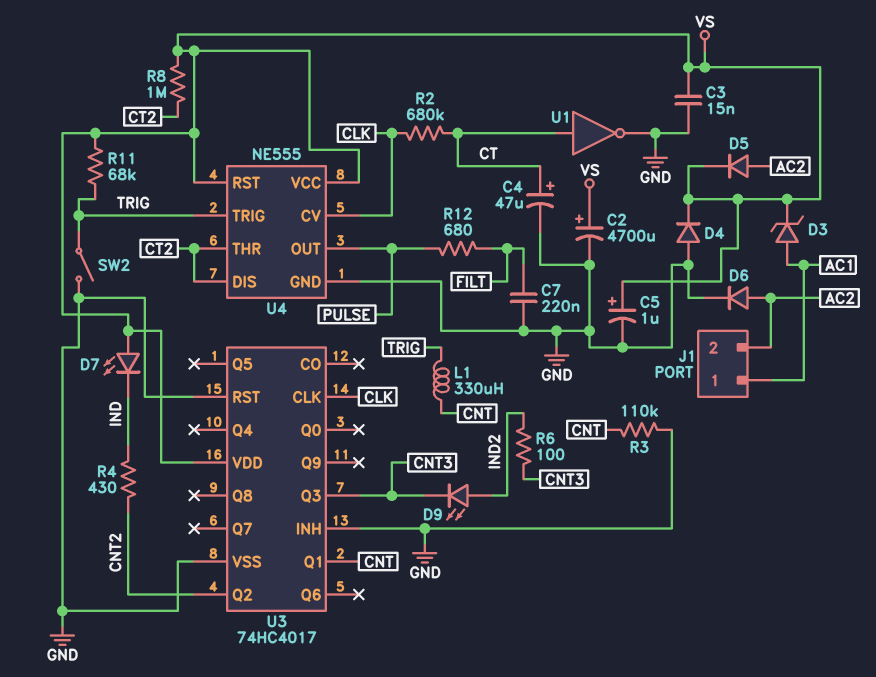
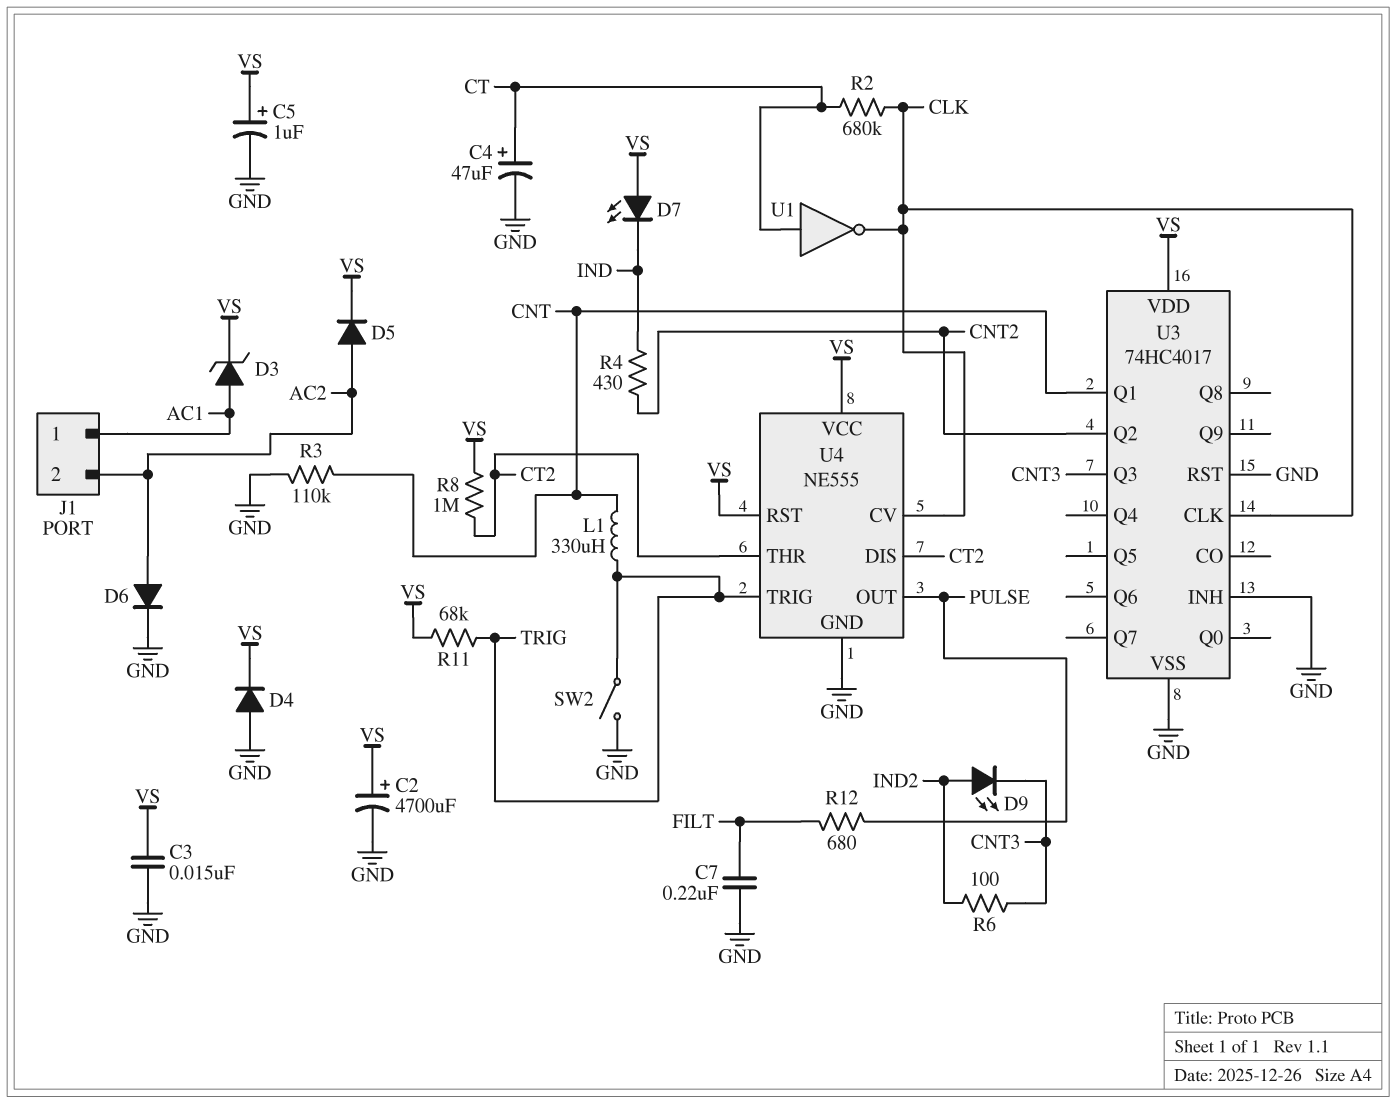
U1: NOT (in CT, out GND) -> NOT (in CT, out CLK)

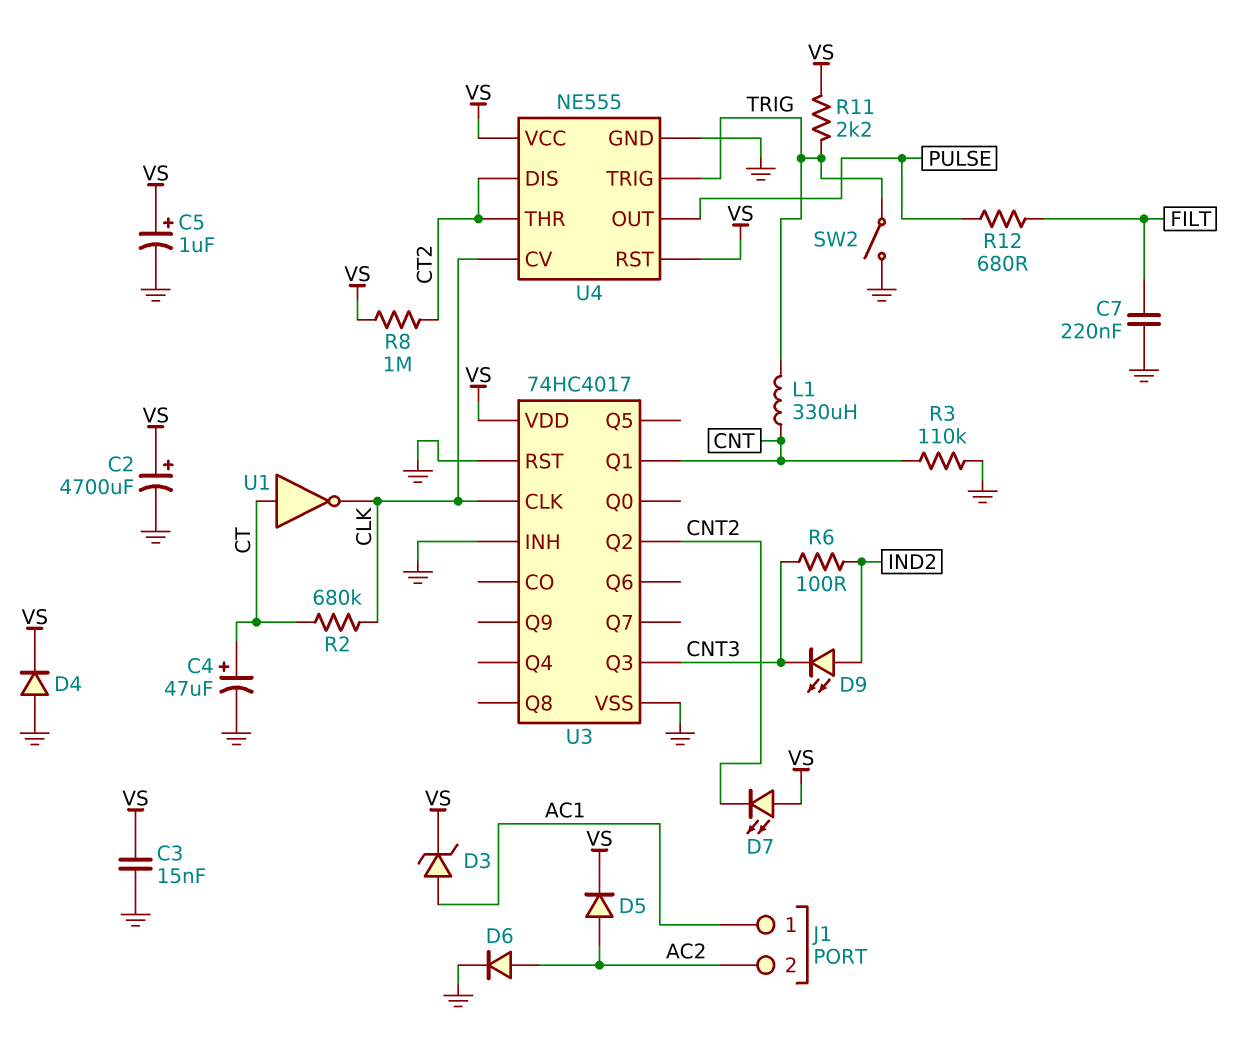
D7: LED (A VS, K IND) -> LED (A VS, K CNT2)
R4: 430 (CNT2, IND) -> none
R11: 68k (TRIG, VS) -> 2.2k (TRIG, VS)

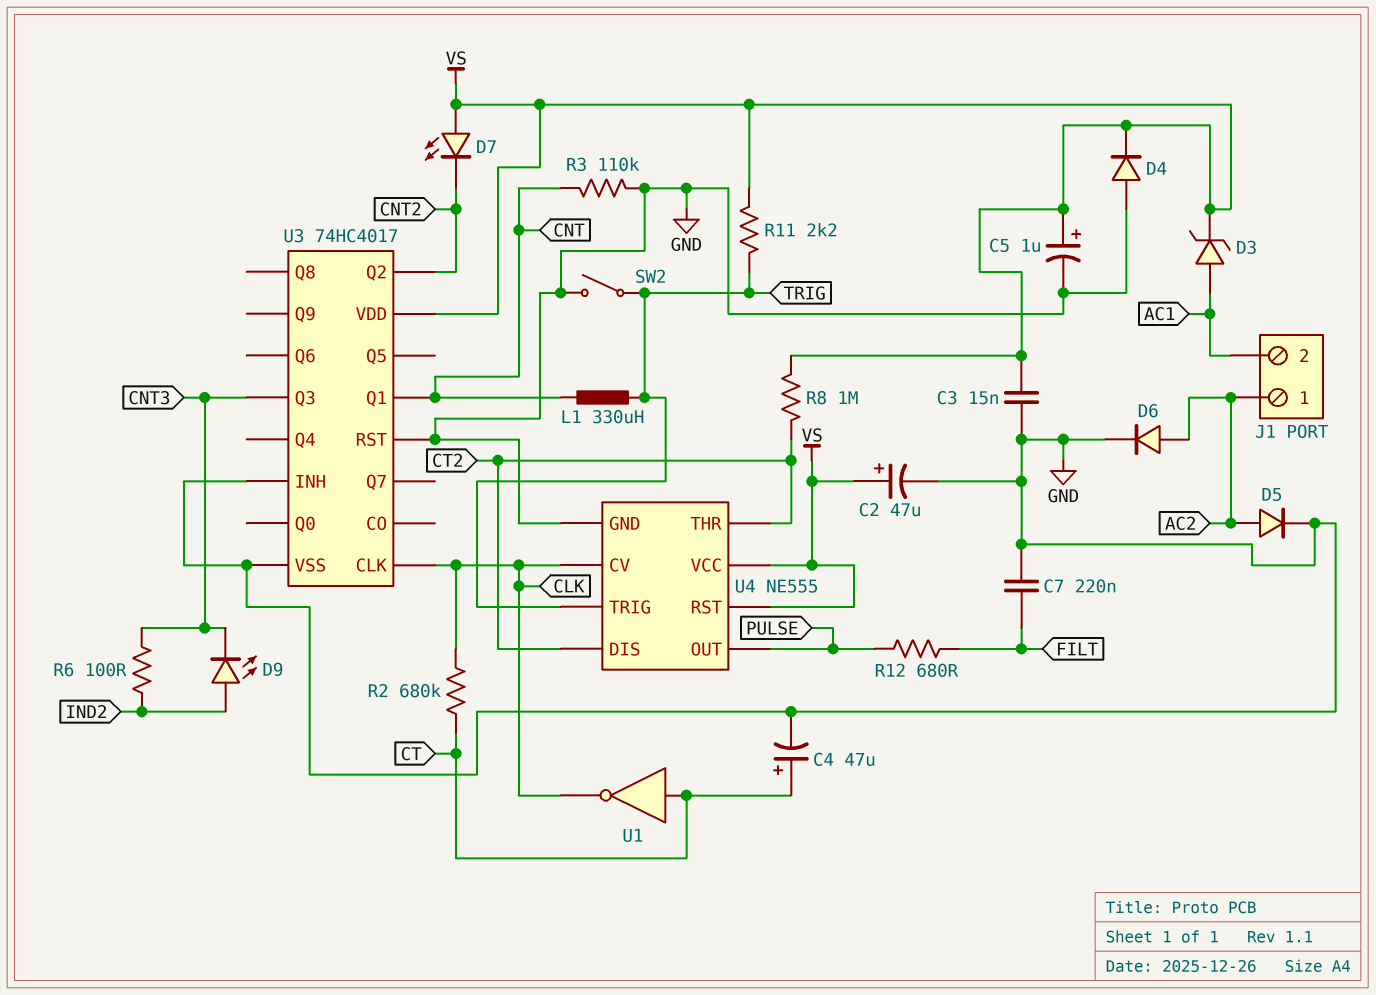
C2: 4700uF (plus VS, minus GND) -> 47uF (plus VS, minus GND)
D5: diode (A AC2, K VS) -> diode (A AC2, K GND)
J1 pin 1: AC1 -> AC2
J1 pin 2: AC2 -> AC1

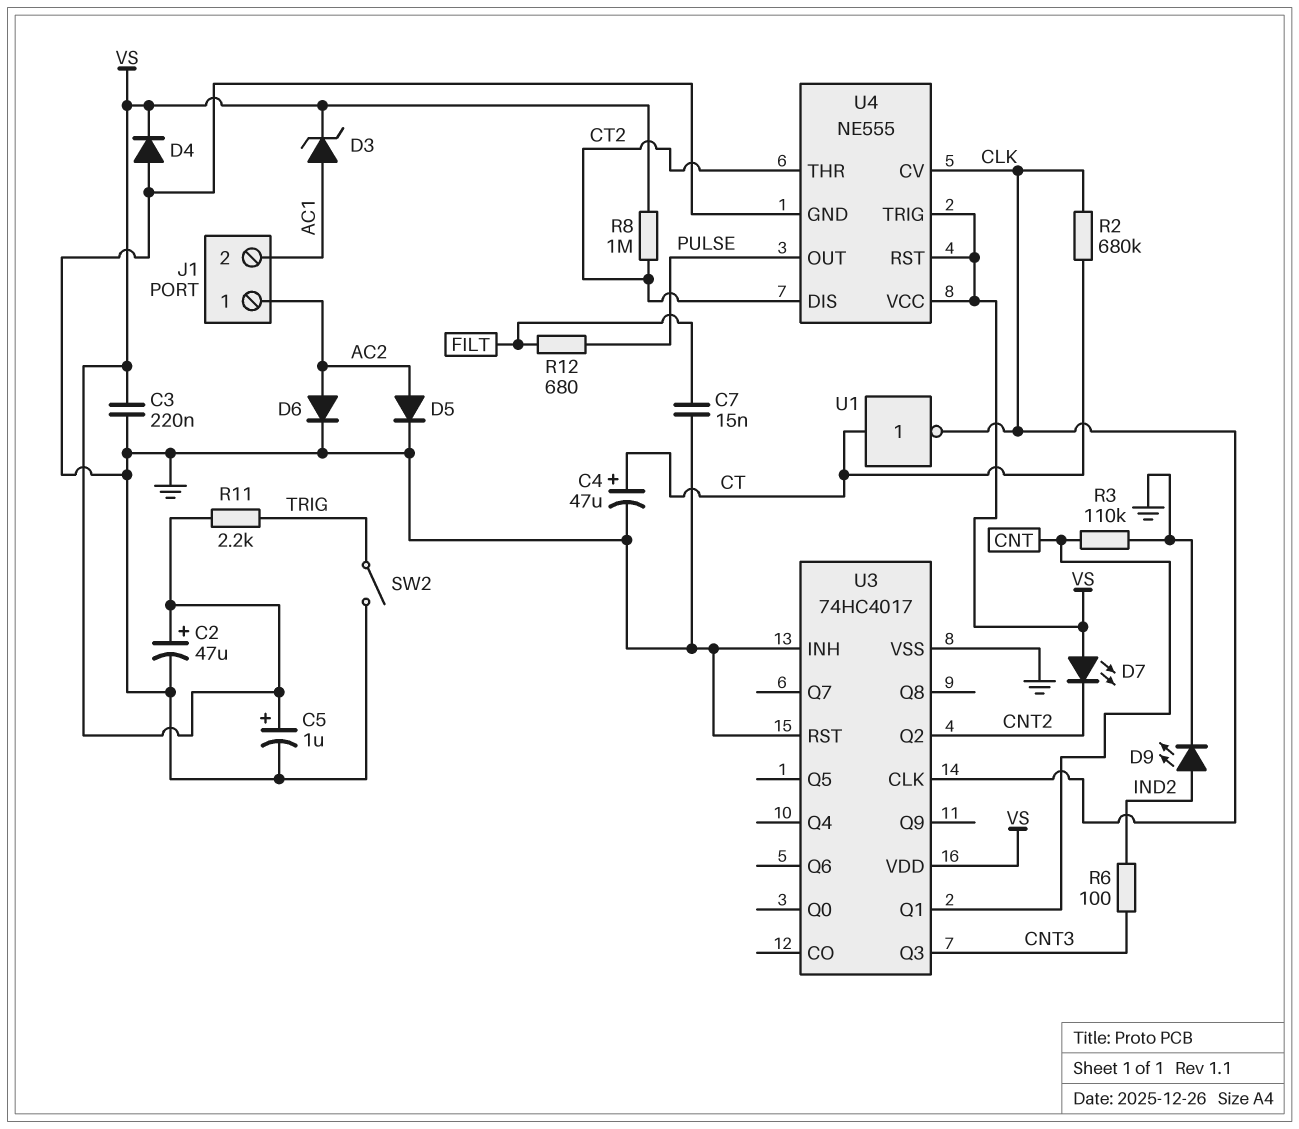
C3: 15nF (GND, VS) -> 220nF (GND, VS)
C7: 220nF (FILT, GND) -> 15nF (FILT, GND)
D9: LED (A IND2, K CNT3) -> LED (A IND2, K GND)
L1: 330uH (CNT, TRIG) -> none
U4 pin TRIG: TRIG -> VS

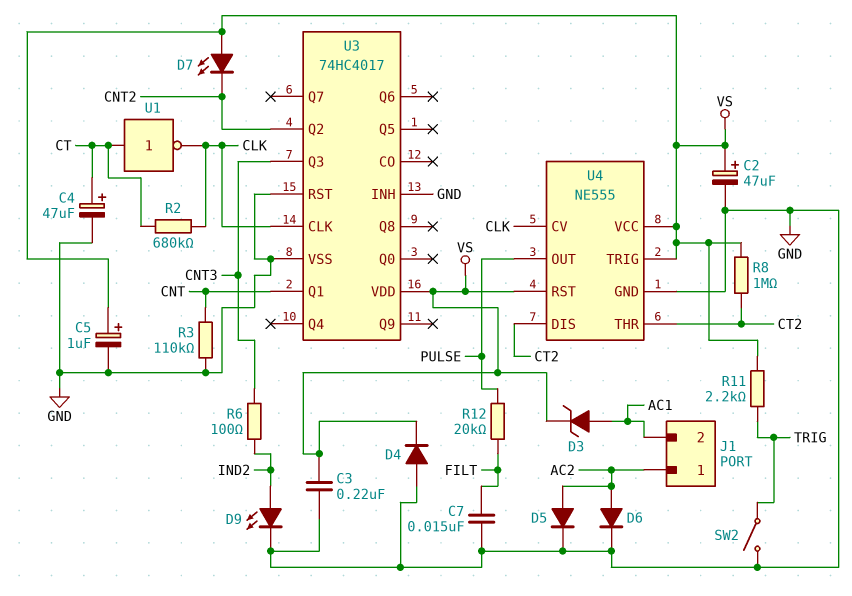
R12: 680 (FILT, PULSE) -> 20k (FILT, PULSE)

